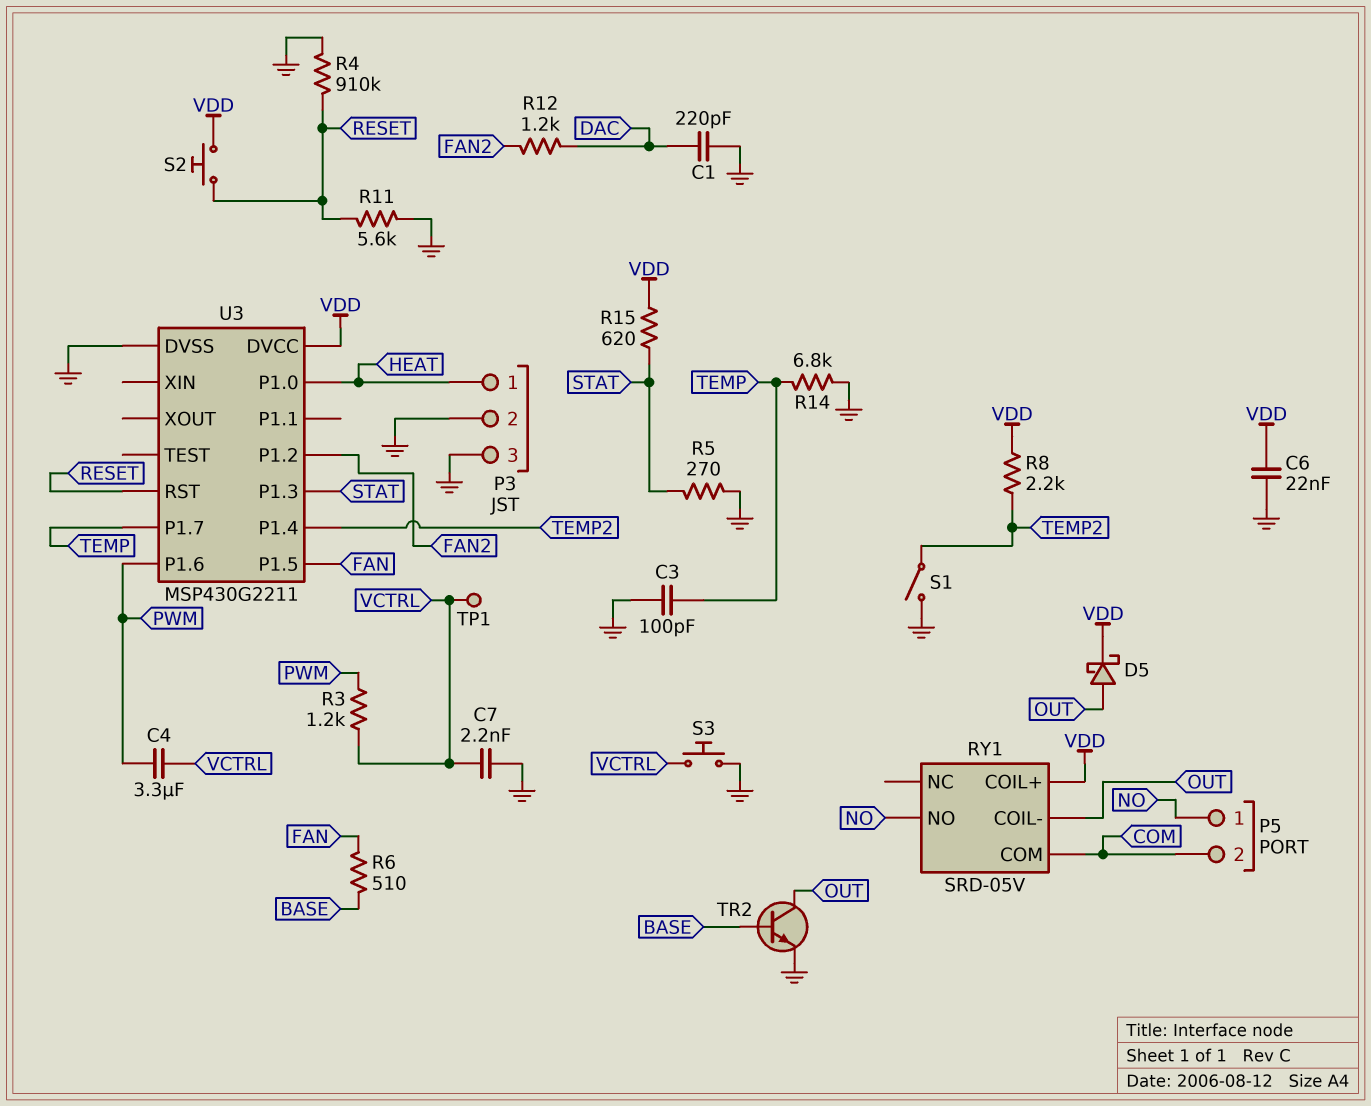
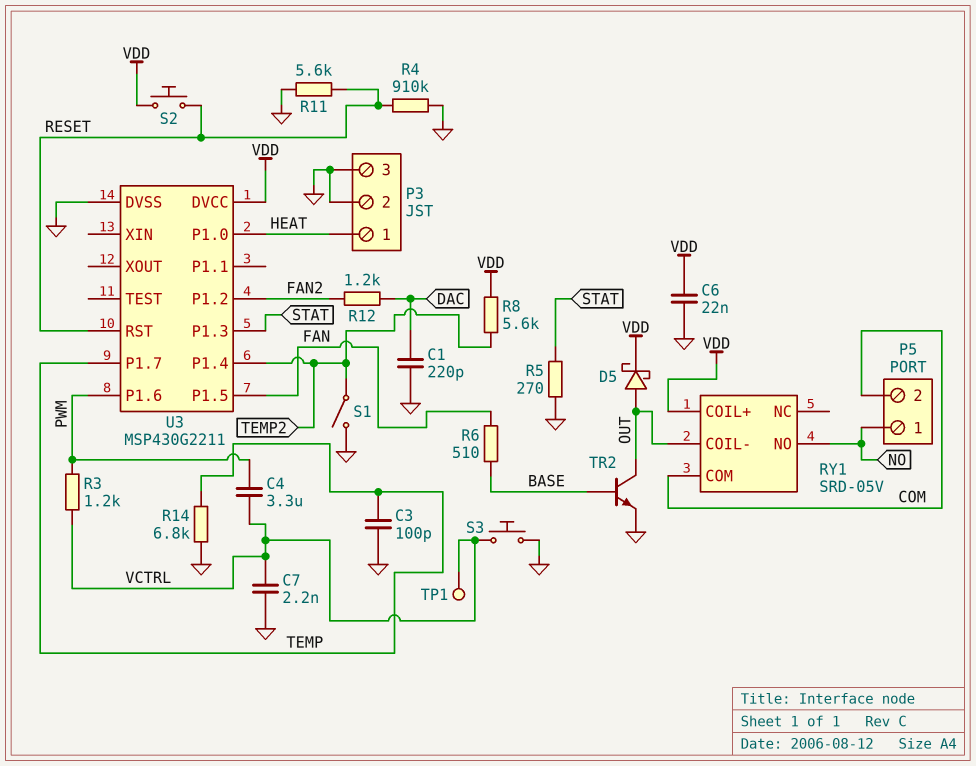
R8: 2.2k (TEMP2, VDD) -> 5.6k (TEMP2, VDD)
R15: 620 (STAT, VDD) -> none

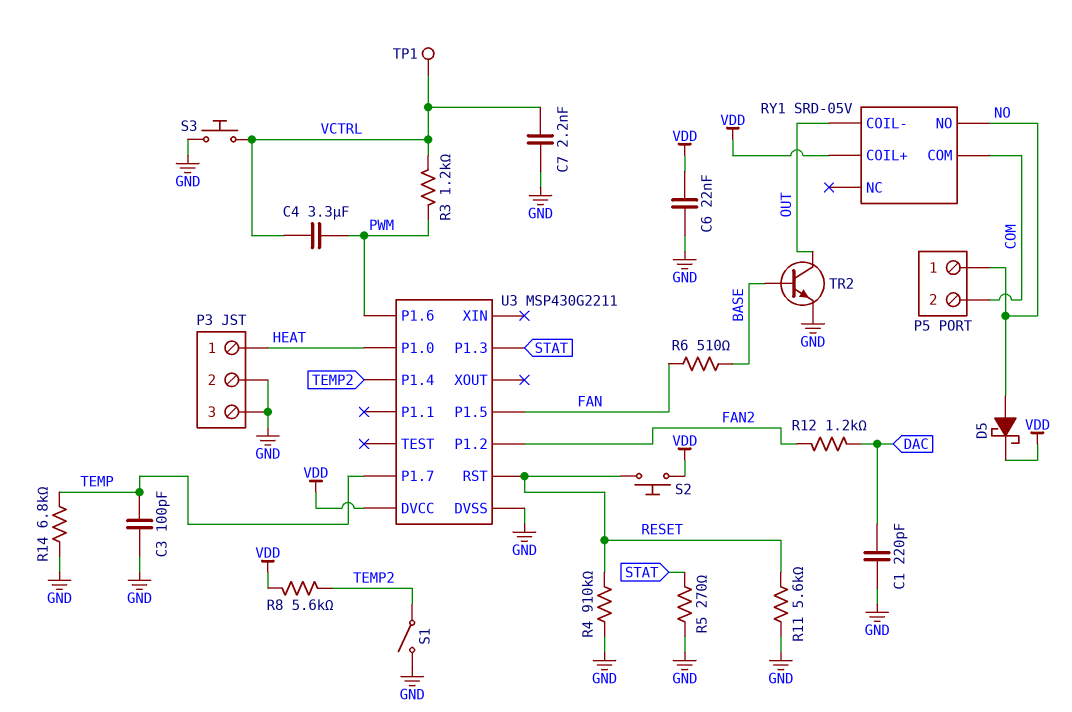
D5: schottky (A OUT, K VDD) -> schottky (A NO, K VDD)

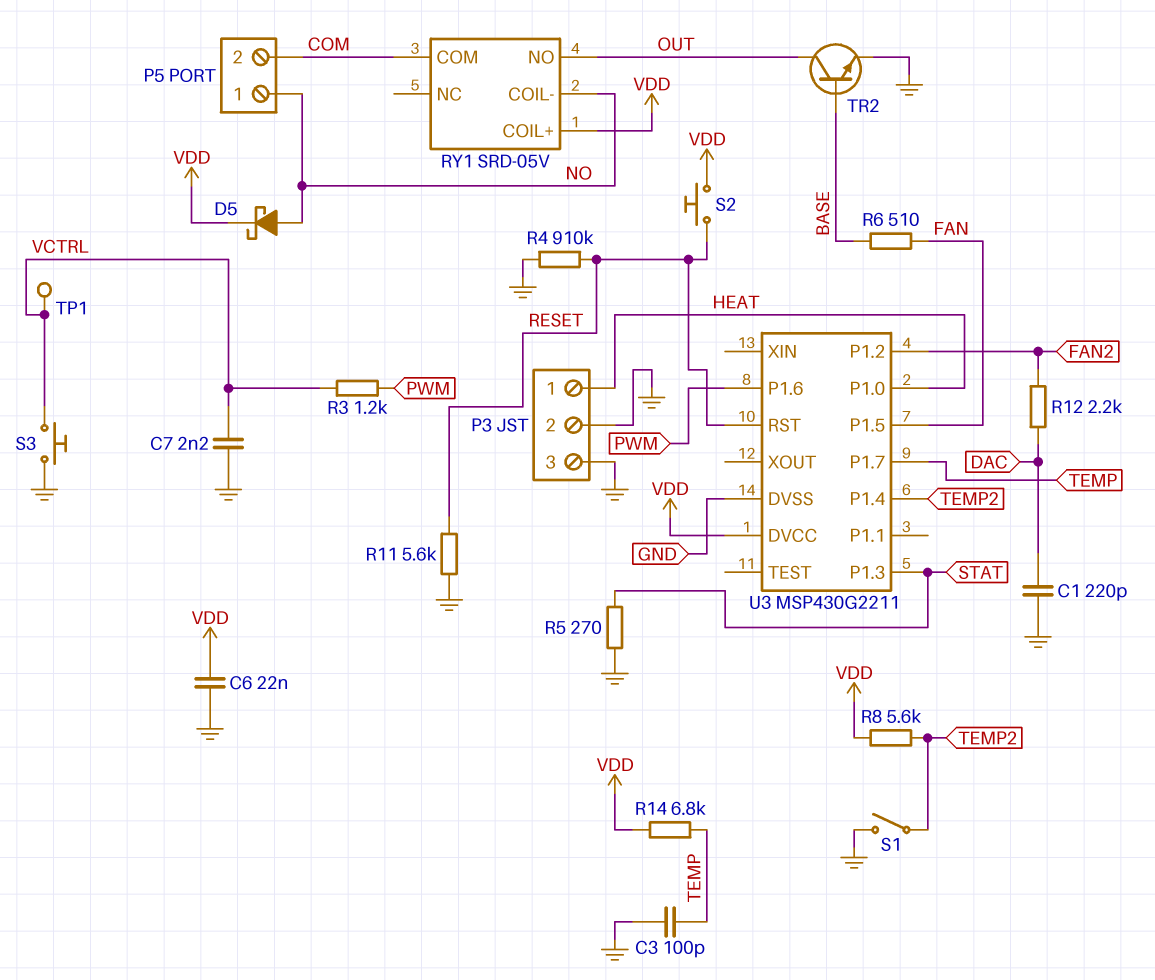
C4: 3.3uF (PWM, VCTRL) -> none
R12: 1.2k (DAC, FAN2) -> 2.2k (DAC, FAN2)
R14: 6.8k (GND, TEMP) -> 6.8k (TEMP, VDD)
RY1 pin COIL-: OUT -> NO
RY1 pin NO: NO -> OUT

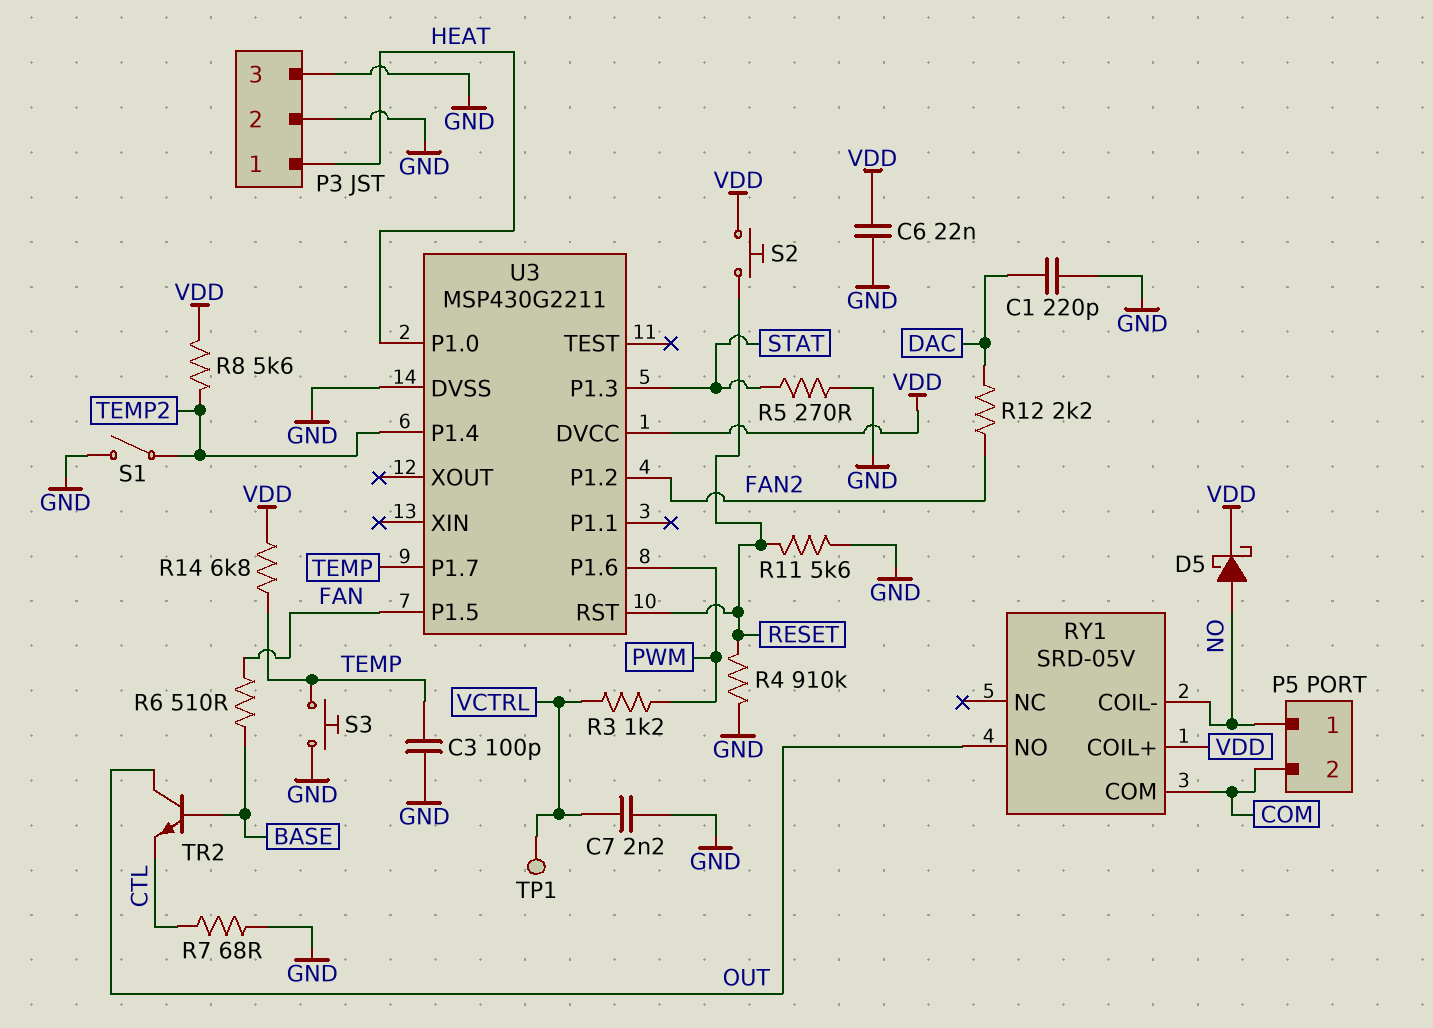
R7: none -> 68 (CTL, GND)
S3: button (GND, VCTRL) -> button (GND, TEMP)
TR2: NPN (B BASE, C OUT, E GND) -> NPN (B BASE, C OUT, E CTL)

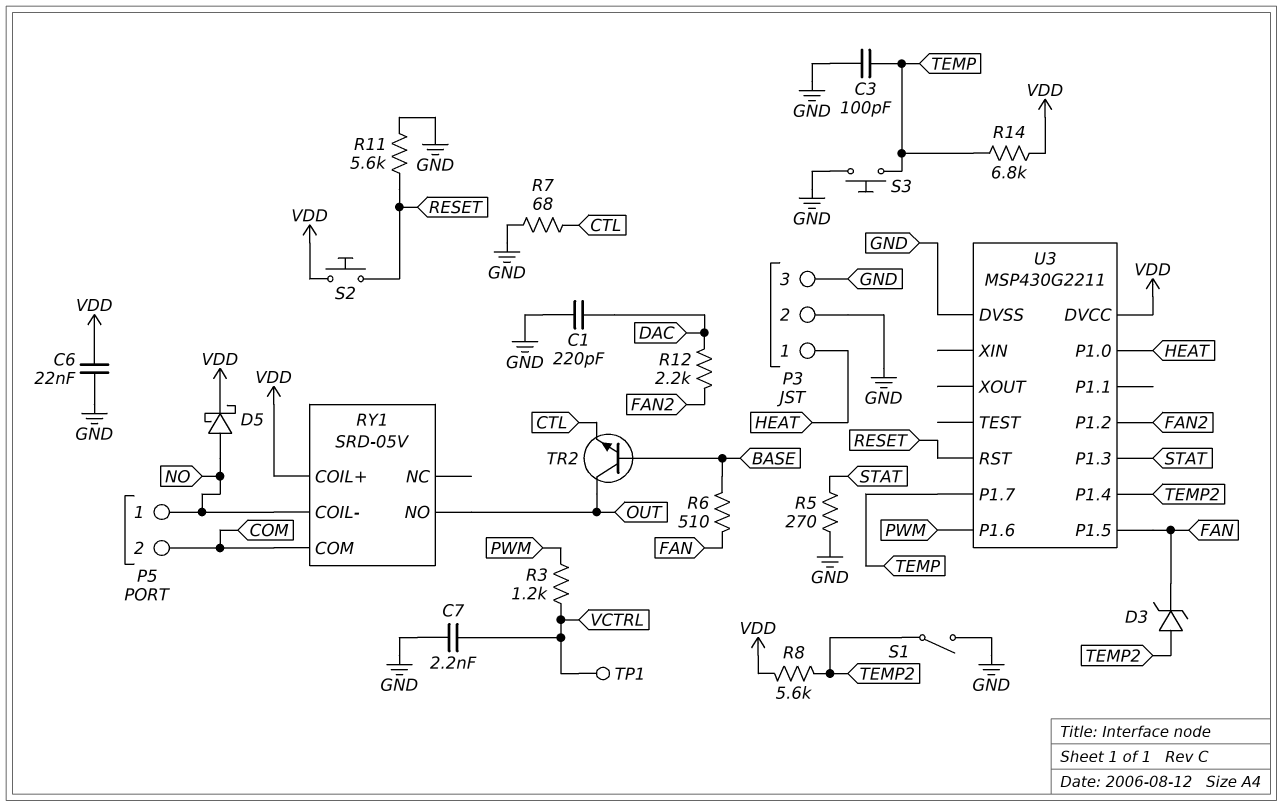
D3: none -> zener (A TEMP2, K FAN)
R4: 910k (GND, RESET) -> none

